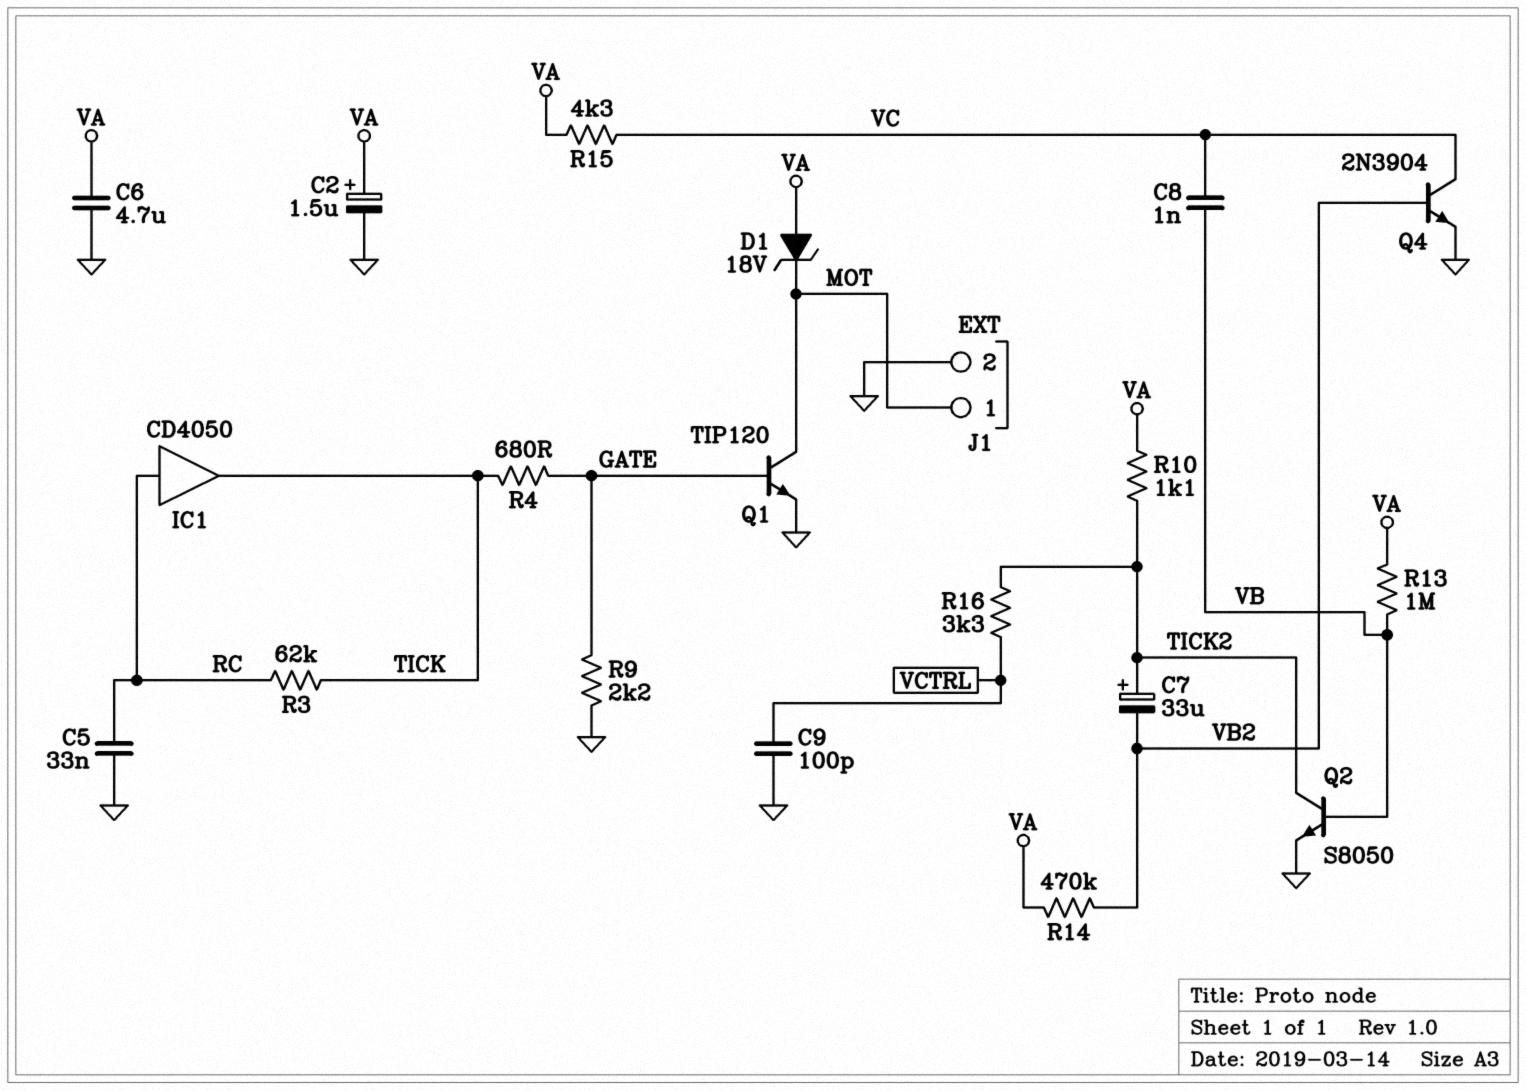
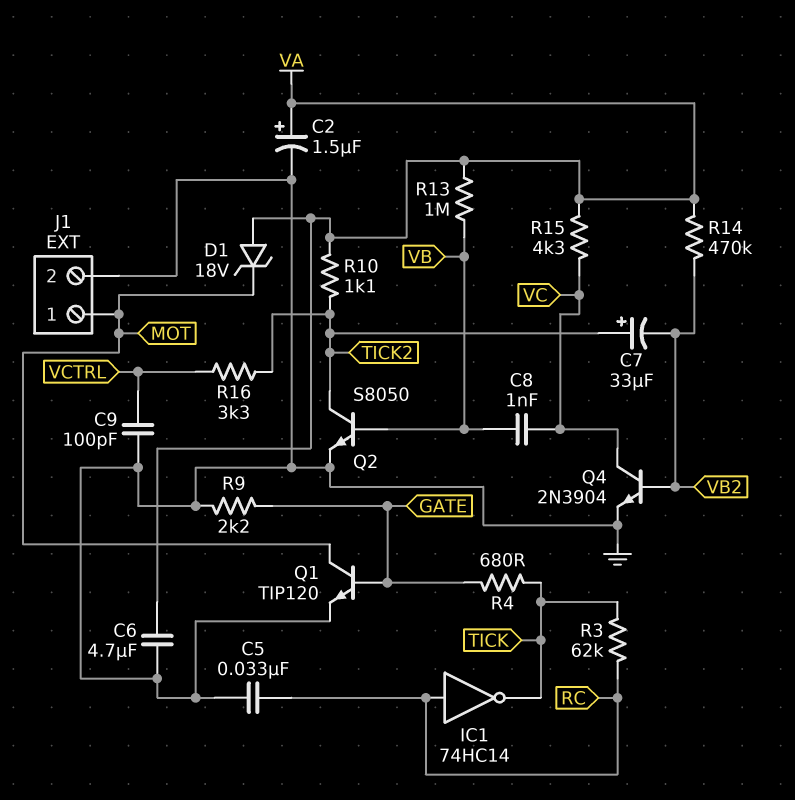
IC1: buffer CD4050 (in RC, out TICK) -> NOT 74HC14 (in RC, out TICK)

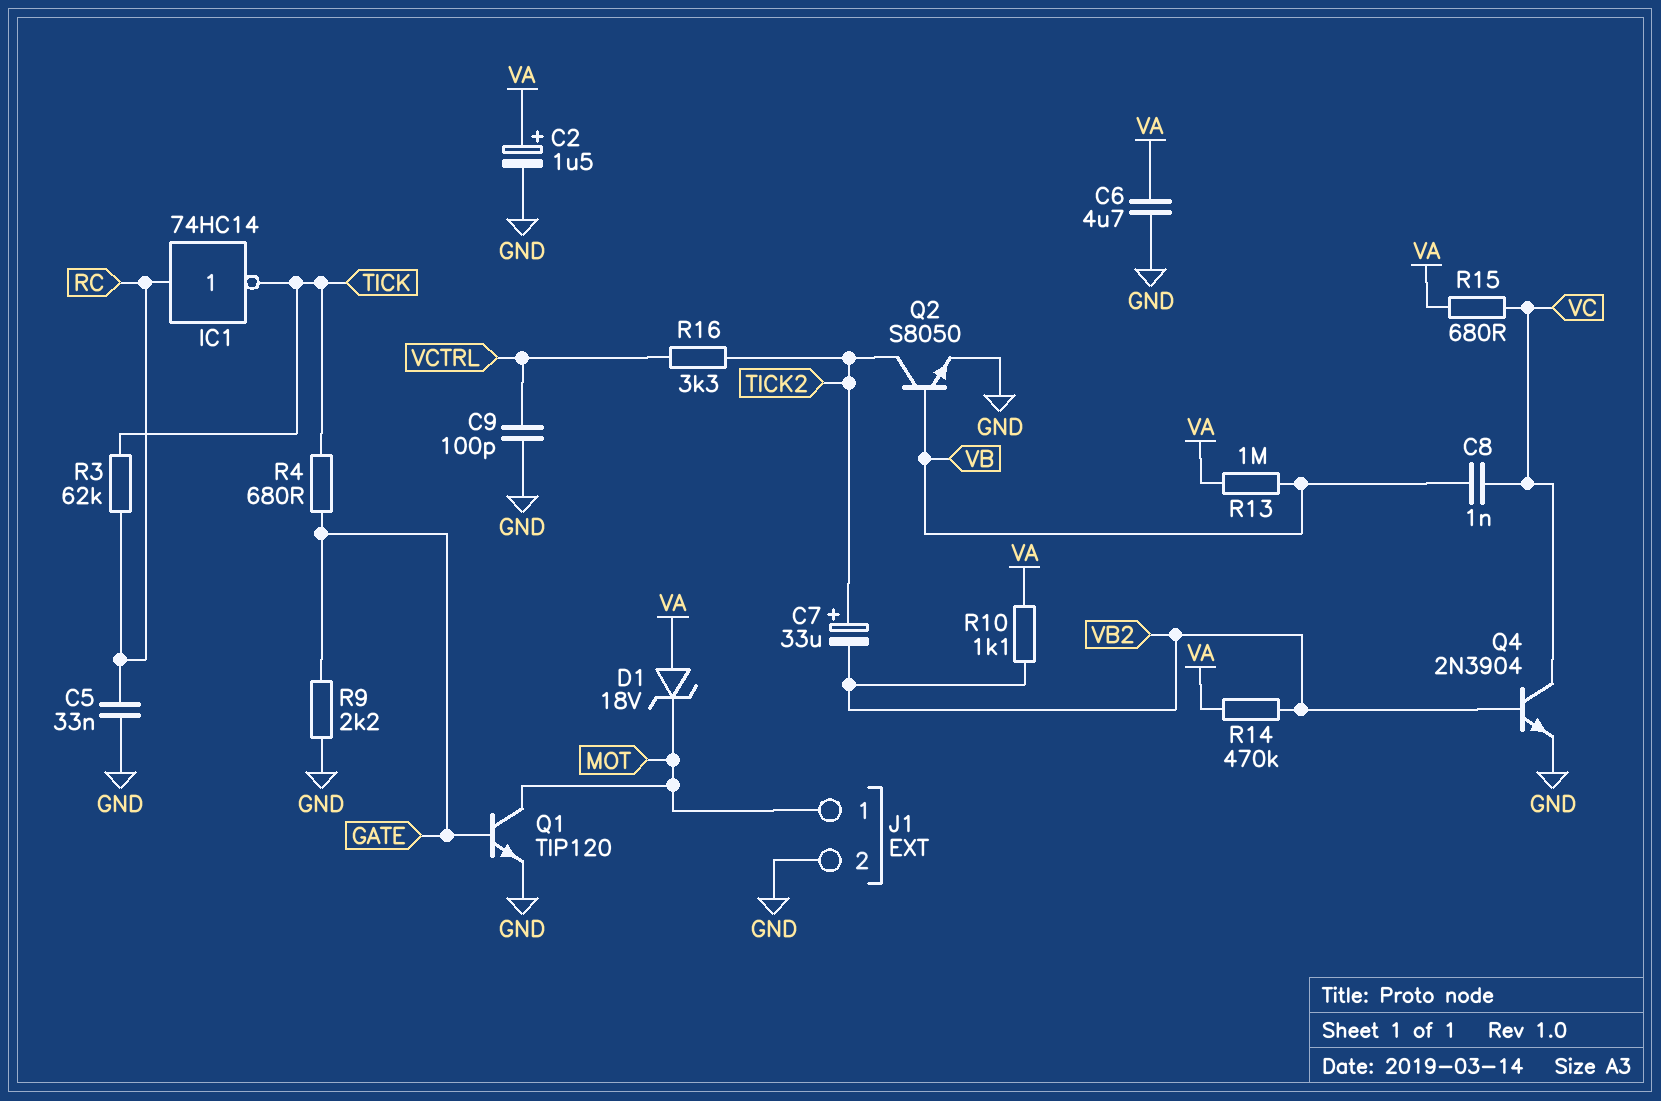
R10: 1.1k (TICK2, VA) -> 1.1k (VA, VB2)
R15: 4.3k (VA, VC) -> 680 (VA, VC)

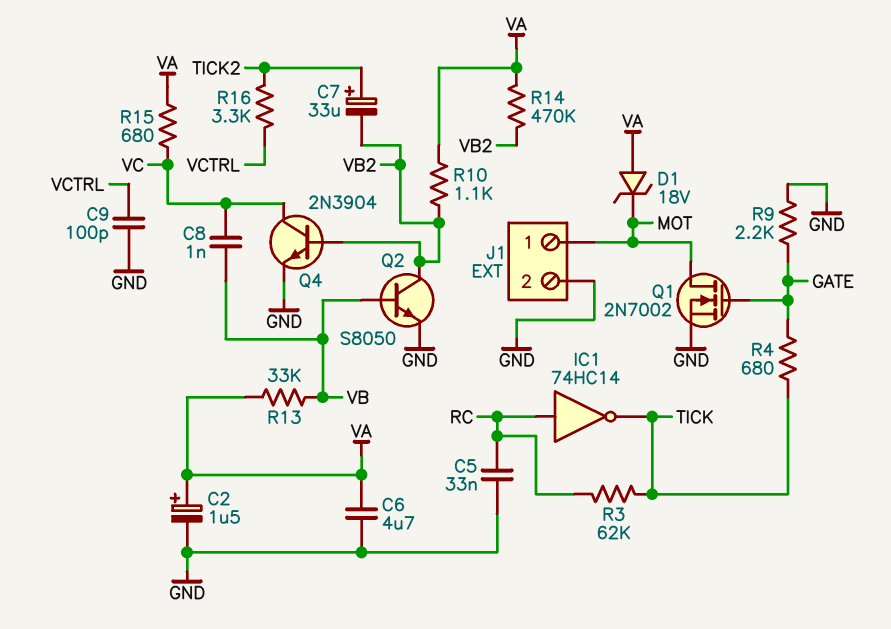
Q1: NPN TIP120 (B GATE, C MOT, E GND) -> NMOS 2N7002 (G GATE, D MOT, S GND)
Q2: NPN S8050 (B VB, C TICK2, E GND) -> NPN S8050 (B VB, C VB2, E GND)
R13: 1M (VA, VB) -> 33k (VA, VB)

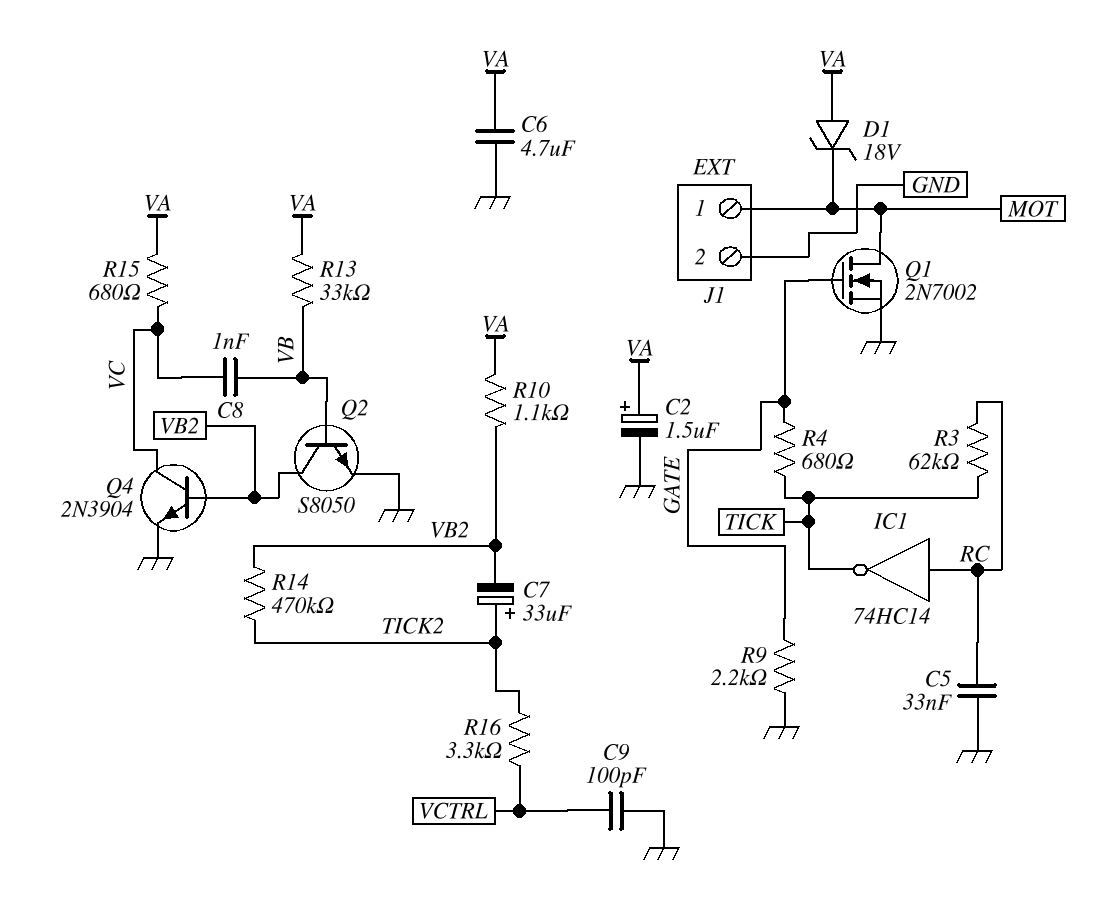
R14: 470k (VA, VB2) -> 470k (TICK2, VB2)

